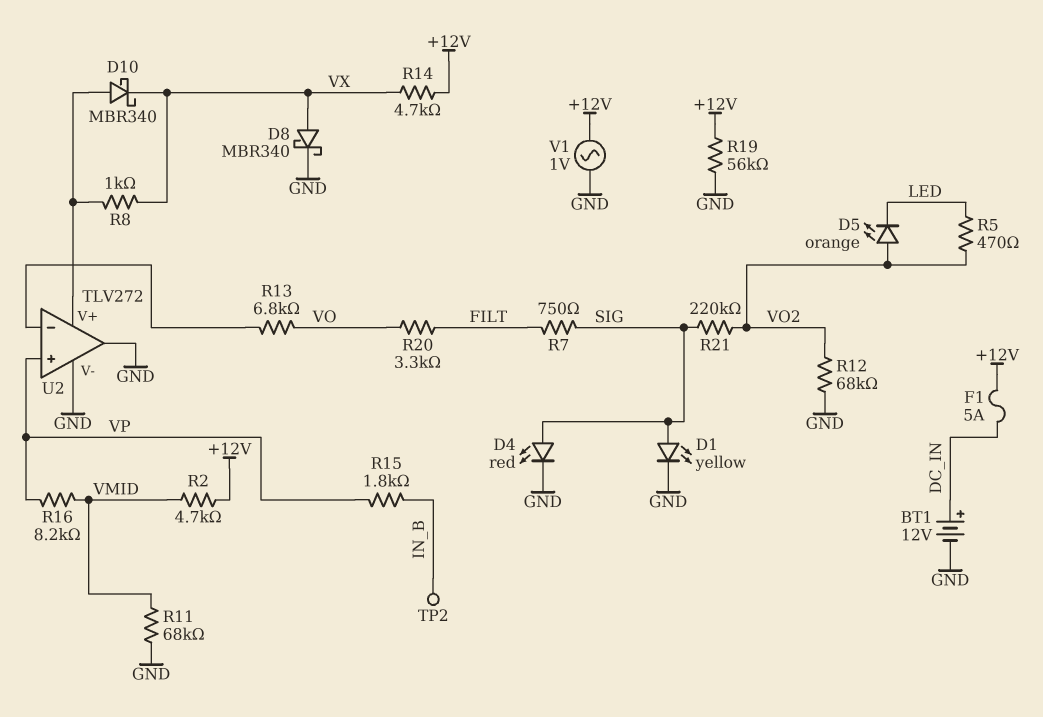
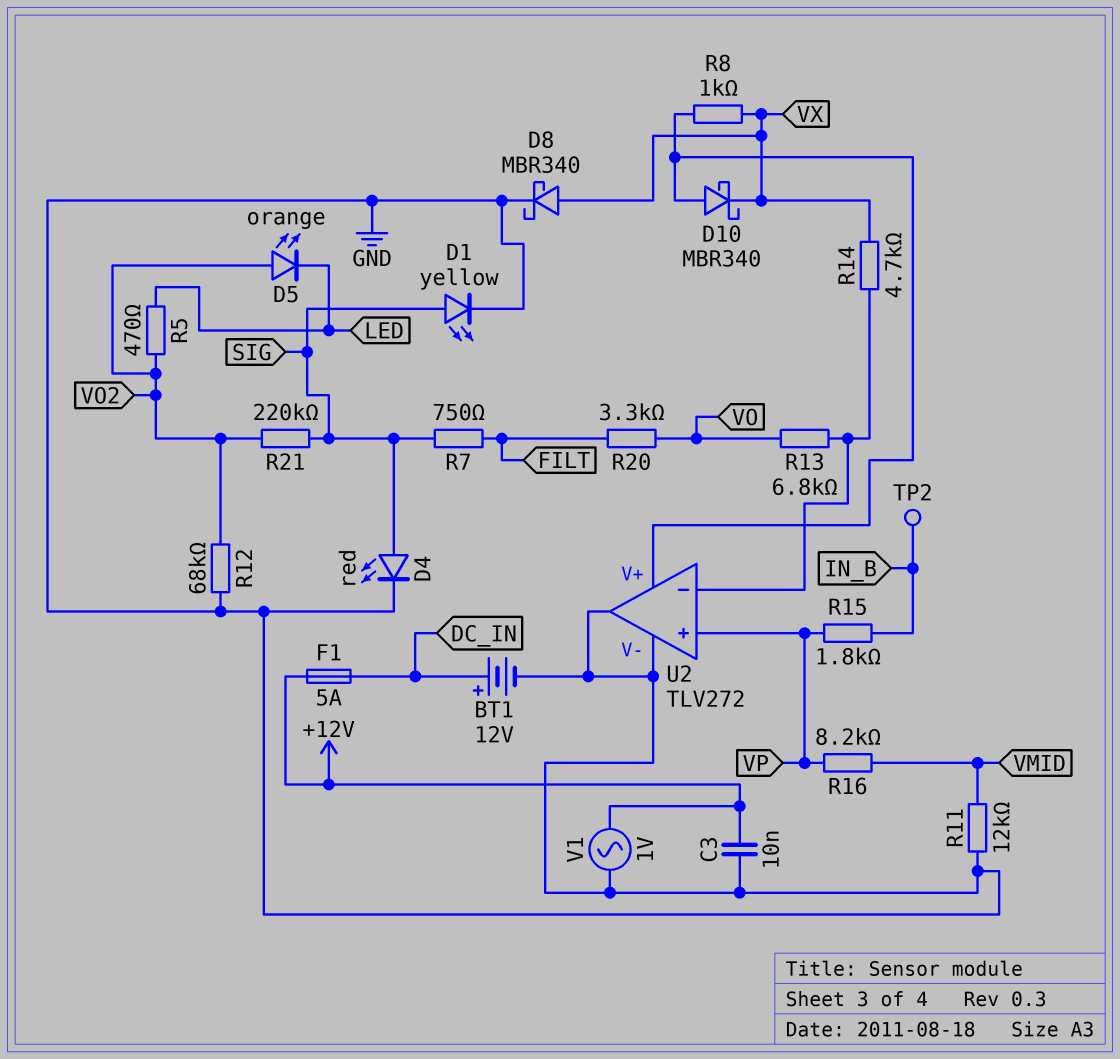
C3: none -> 10nF (+12V, GND)
R2: 4.7k (+12V, VMID) -> none
R11: 68k (GND, VMID) -> 12k (GND, VMID)
R14: 4.7k (+12V, VX) -> 4.7k (U2/in-, VX)
R19: 56k (+12V, GND) -> none

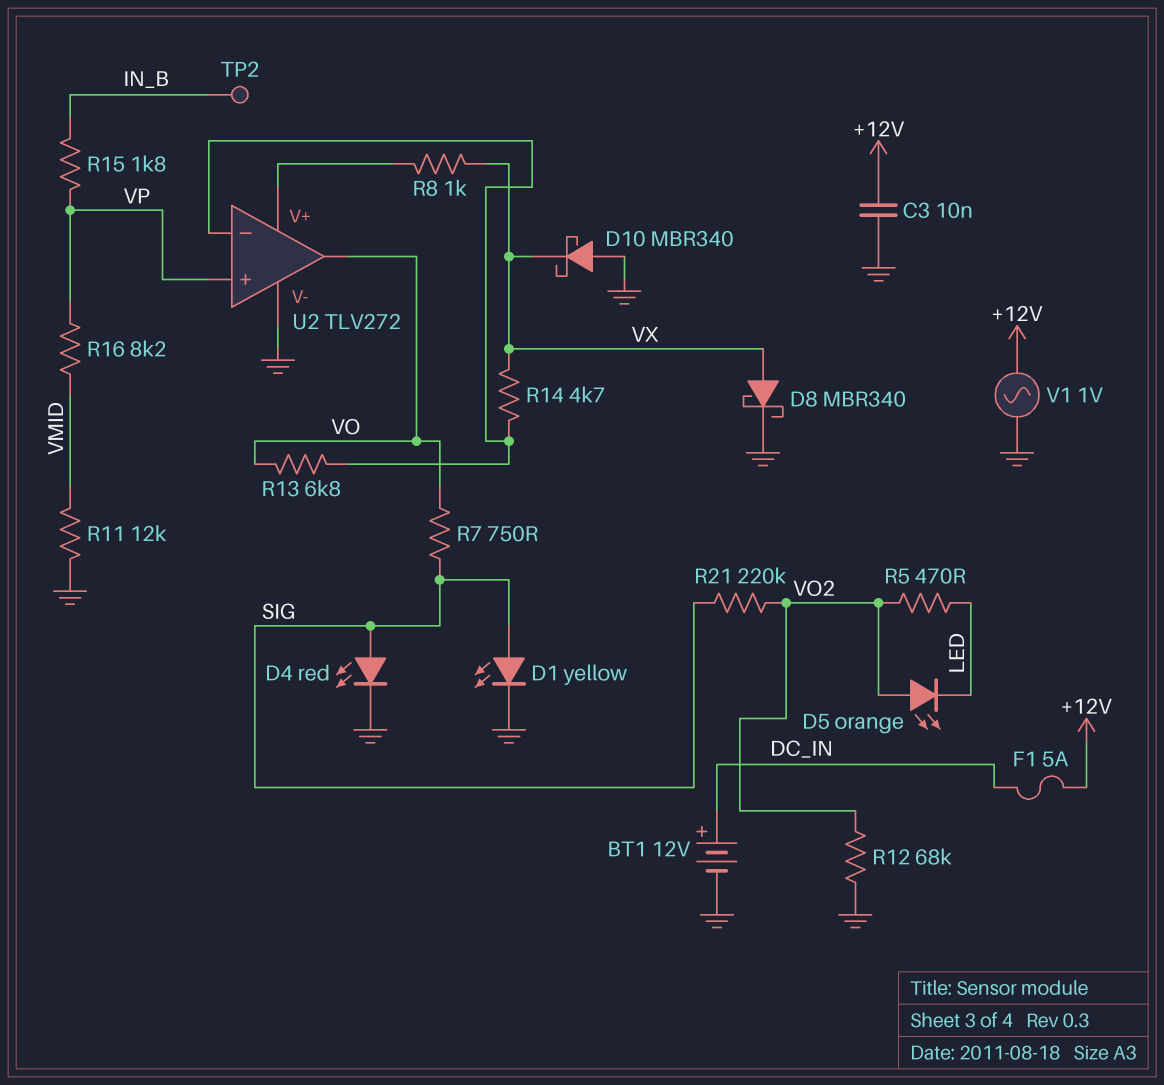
D10: schottky MBR340 (A U2/V+, K VX) -> schottky MBR340 (A GND, K VX)
R7: 750 (FILT, SIG) -> 750 (SIG, VO)
R20: 3.3k (FILT, VO) -> none
U2 pin out: GND -> VO

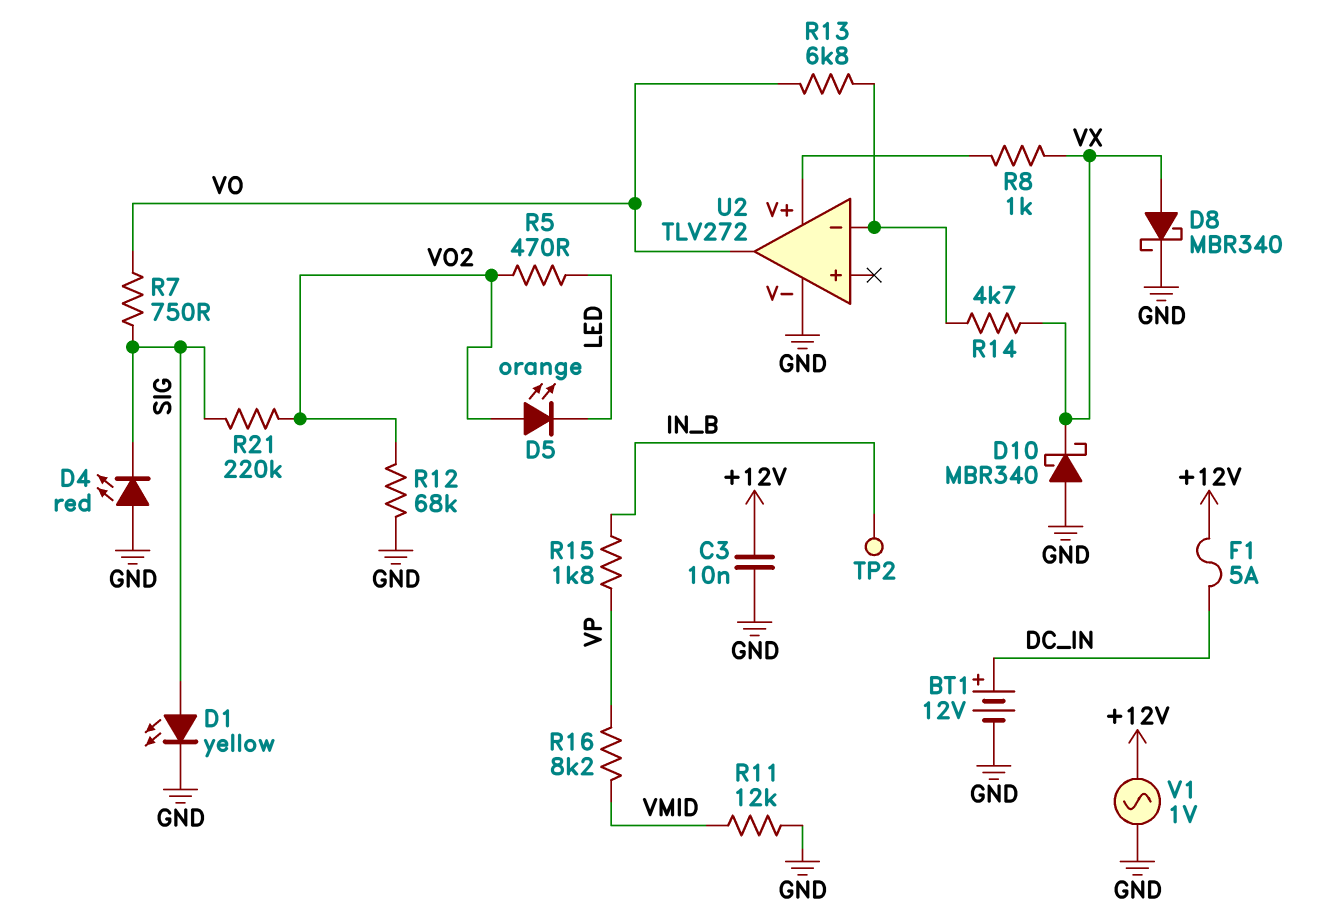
D4: LED red (A SIG, K GND) -> LED red (A GND, K SIG)
U2 pin in+: VP -> none

